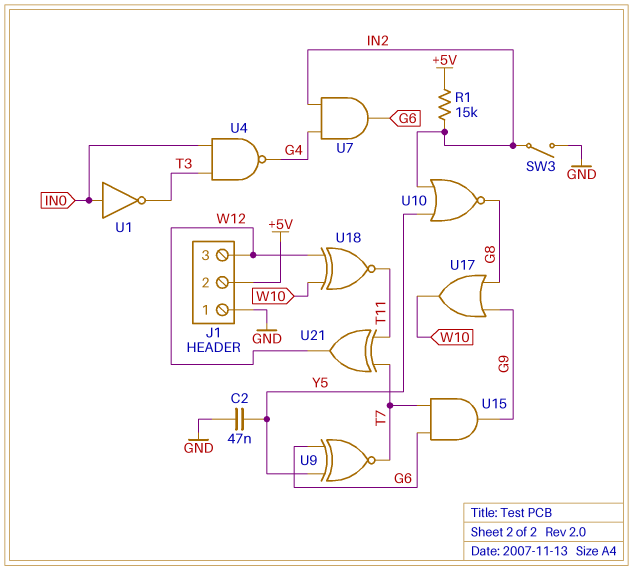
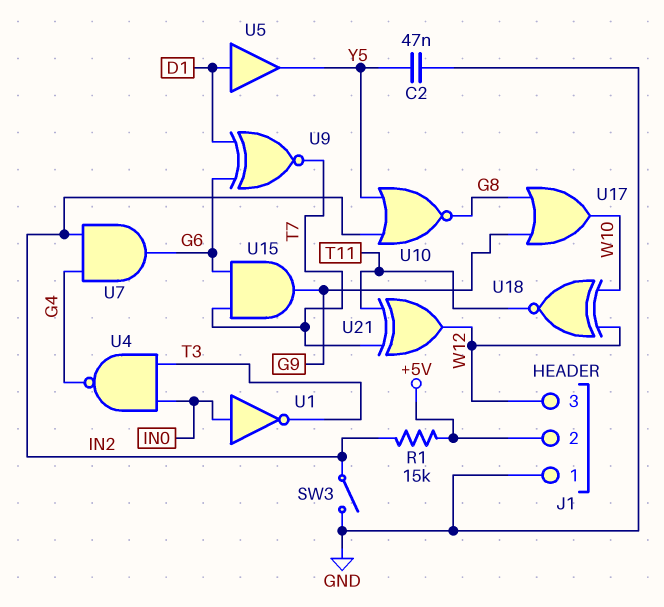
U5: none -> buffer (in D1, out Y5)
U9: XNOR (in G6, in Y5, out T7) -> XNOR (in D1, in G6, out T7)

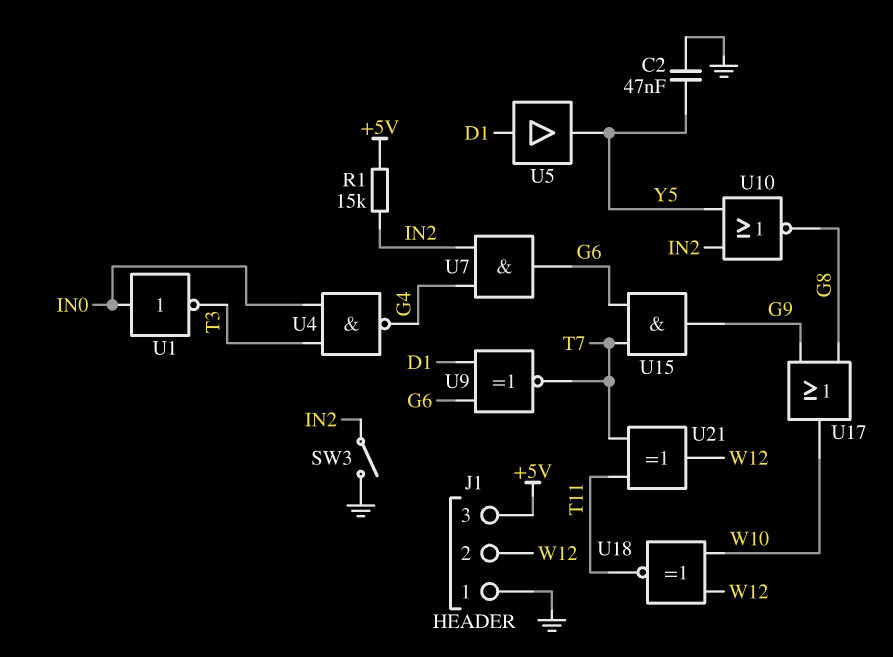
J1 pin 2: +5V -> W12
J1 pin 3: W12 -> +5V

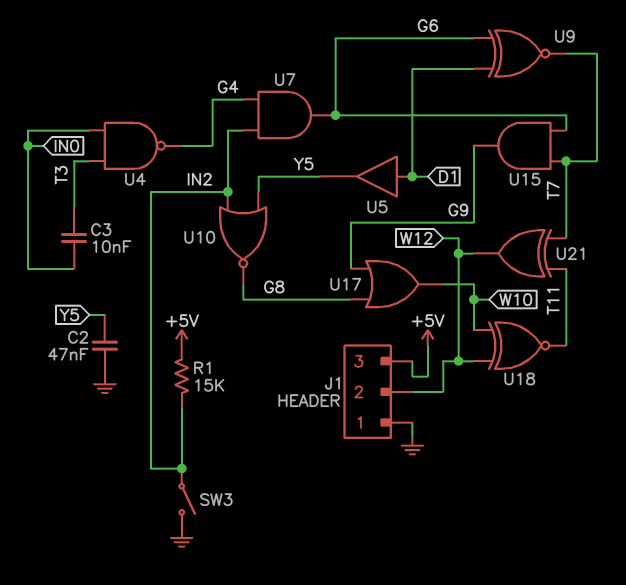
C3: none -> 10nF (IN0, T3)
U1: NOT (in IN0, out T3) -> none

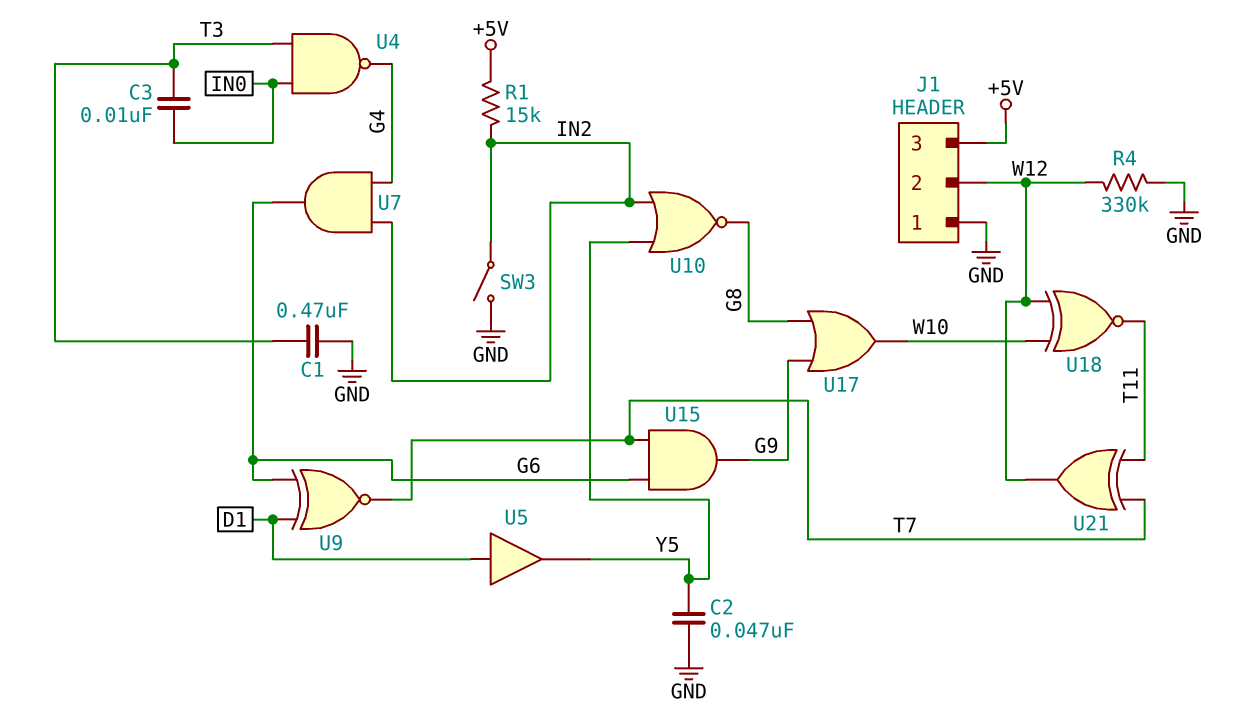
C1: none -> 470nF (GND, T3)
R4: none -> 330k (GND, W12)

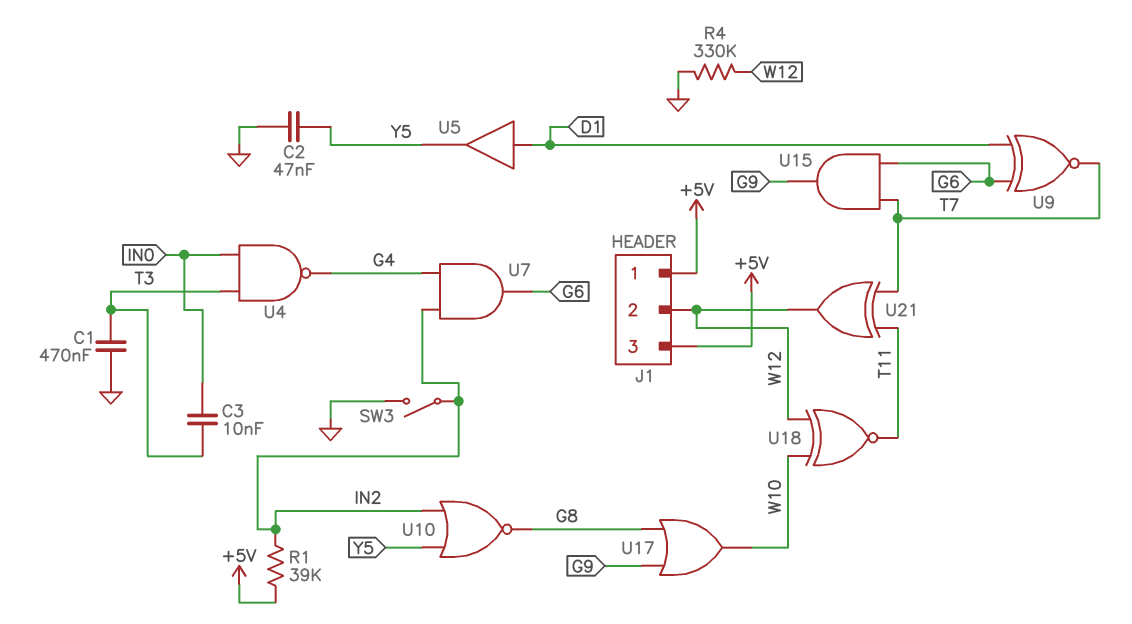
J1 pin 1: GND -> +5V
R1: 15k (+5V, IN2) -> 39k (+5V, IN2)

